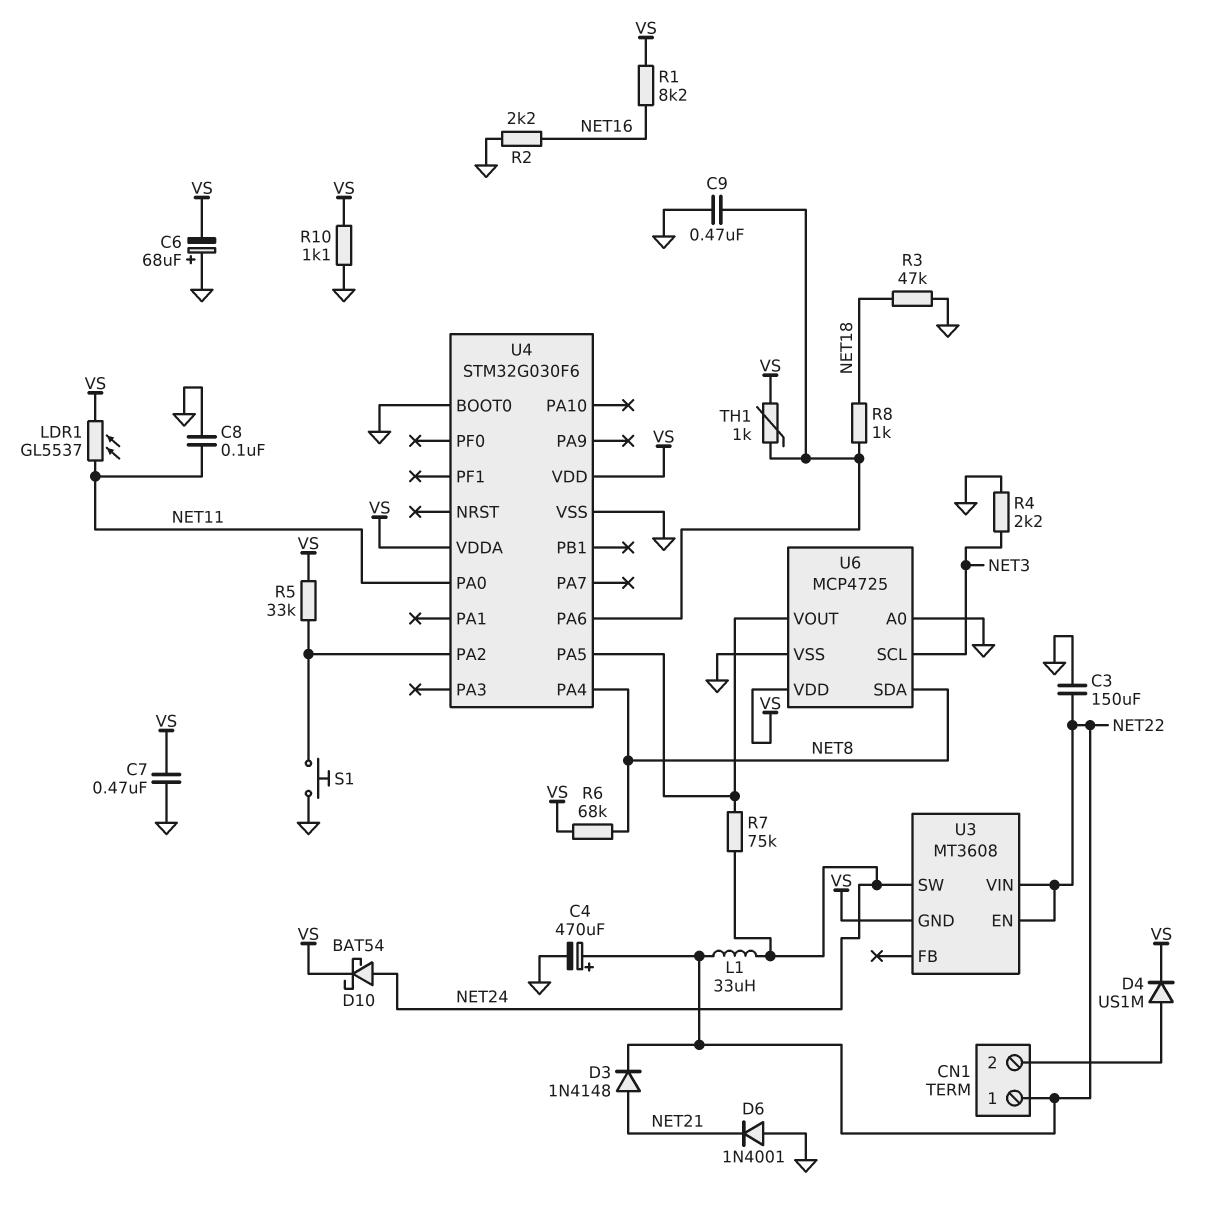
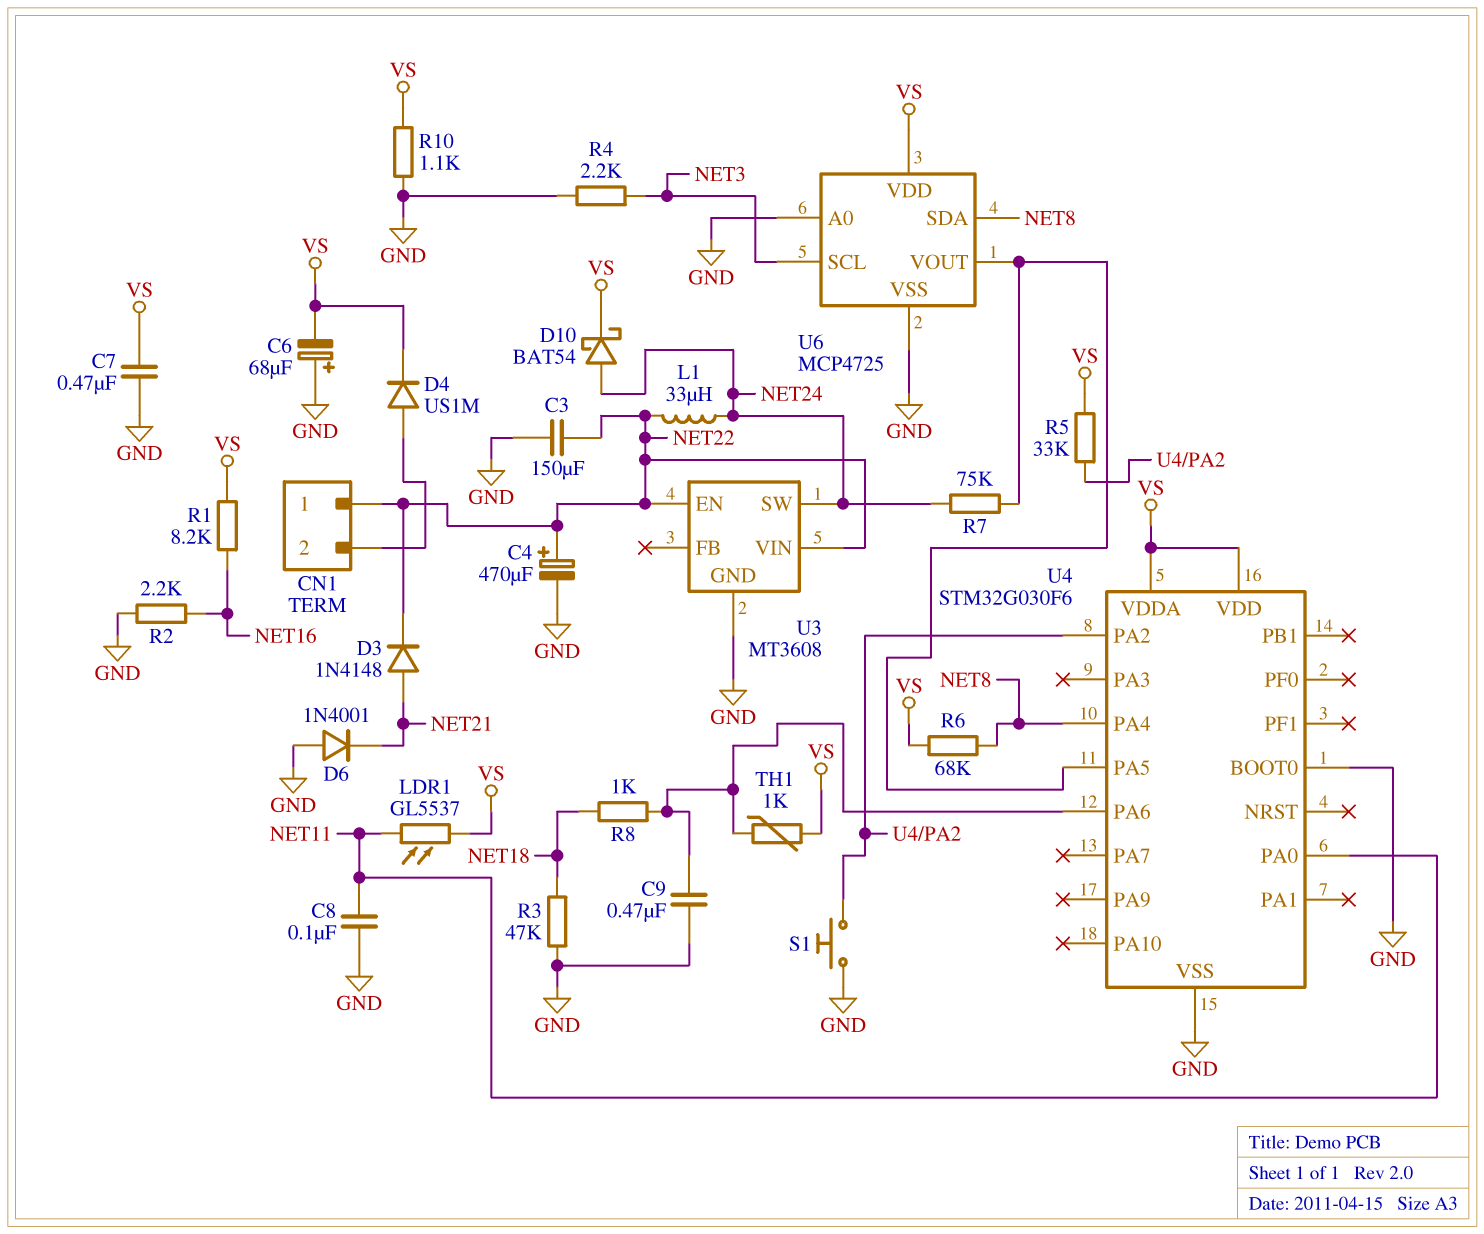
U3 pin GND: VS -> GND

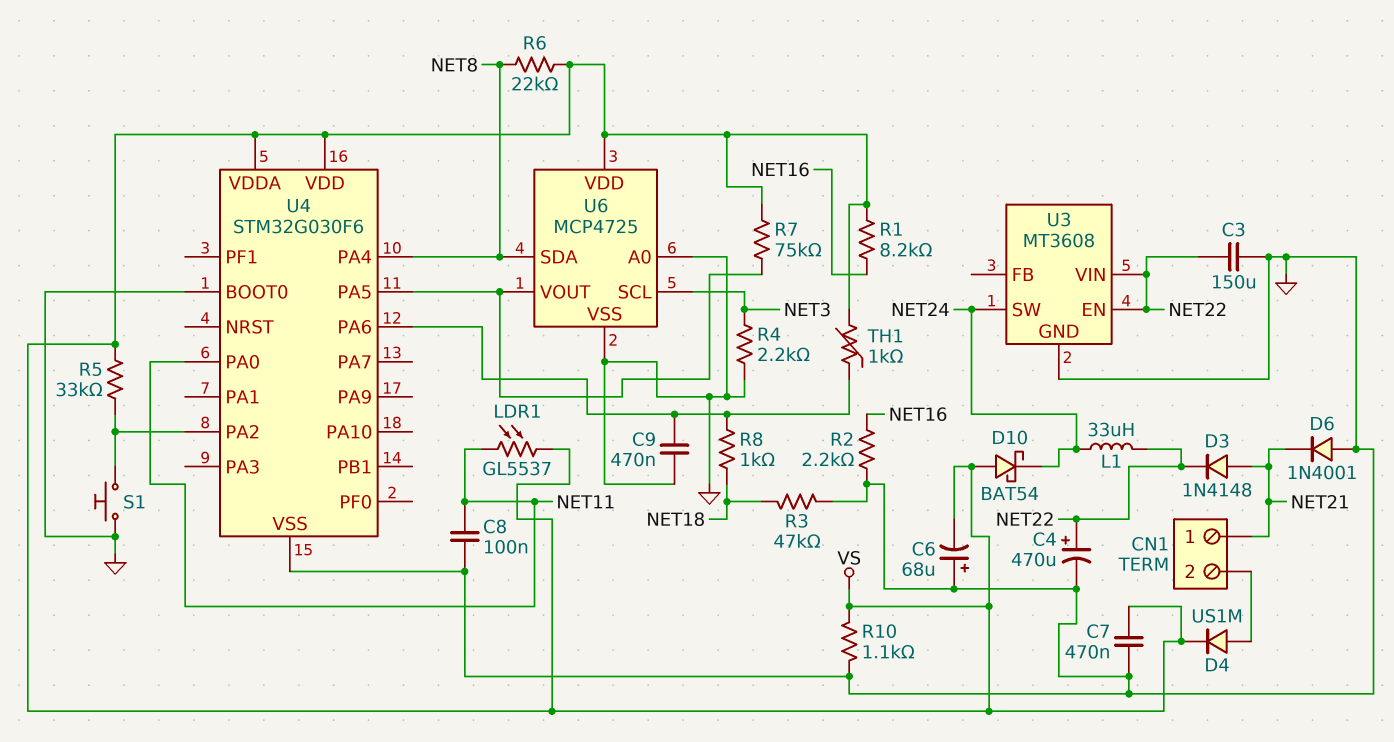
CN1 pin 1: NET22 -> NET21
D10: schottky BAT54 (A NET24, K VS) -> schottky BAT54 (A VS, K NET24)
R6: 68k (NET8, VS) -> 22k (NET8, VS)
R7: 75k (NET24, U4/PA5) -> 75k (U4/PA5, VS)

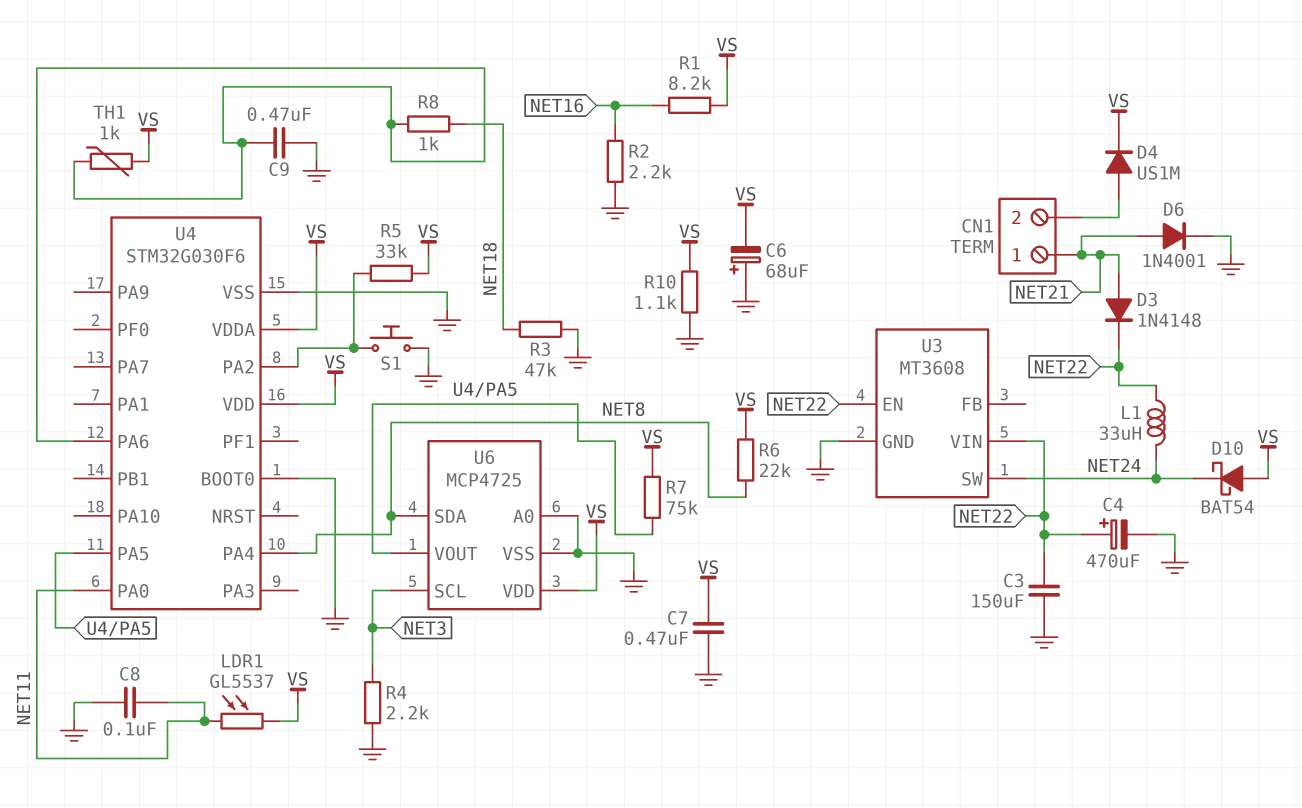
D6: diode 1N4001 (A GND, K NET21) -> diode 1N4001 (A NET21, K GND)

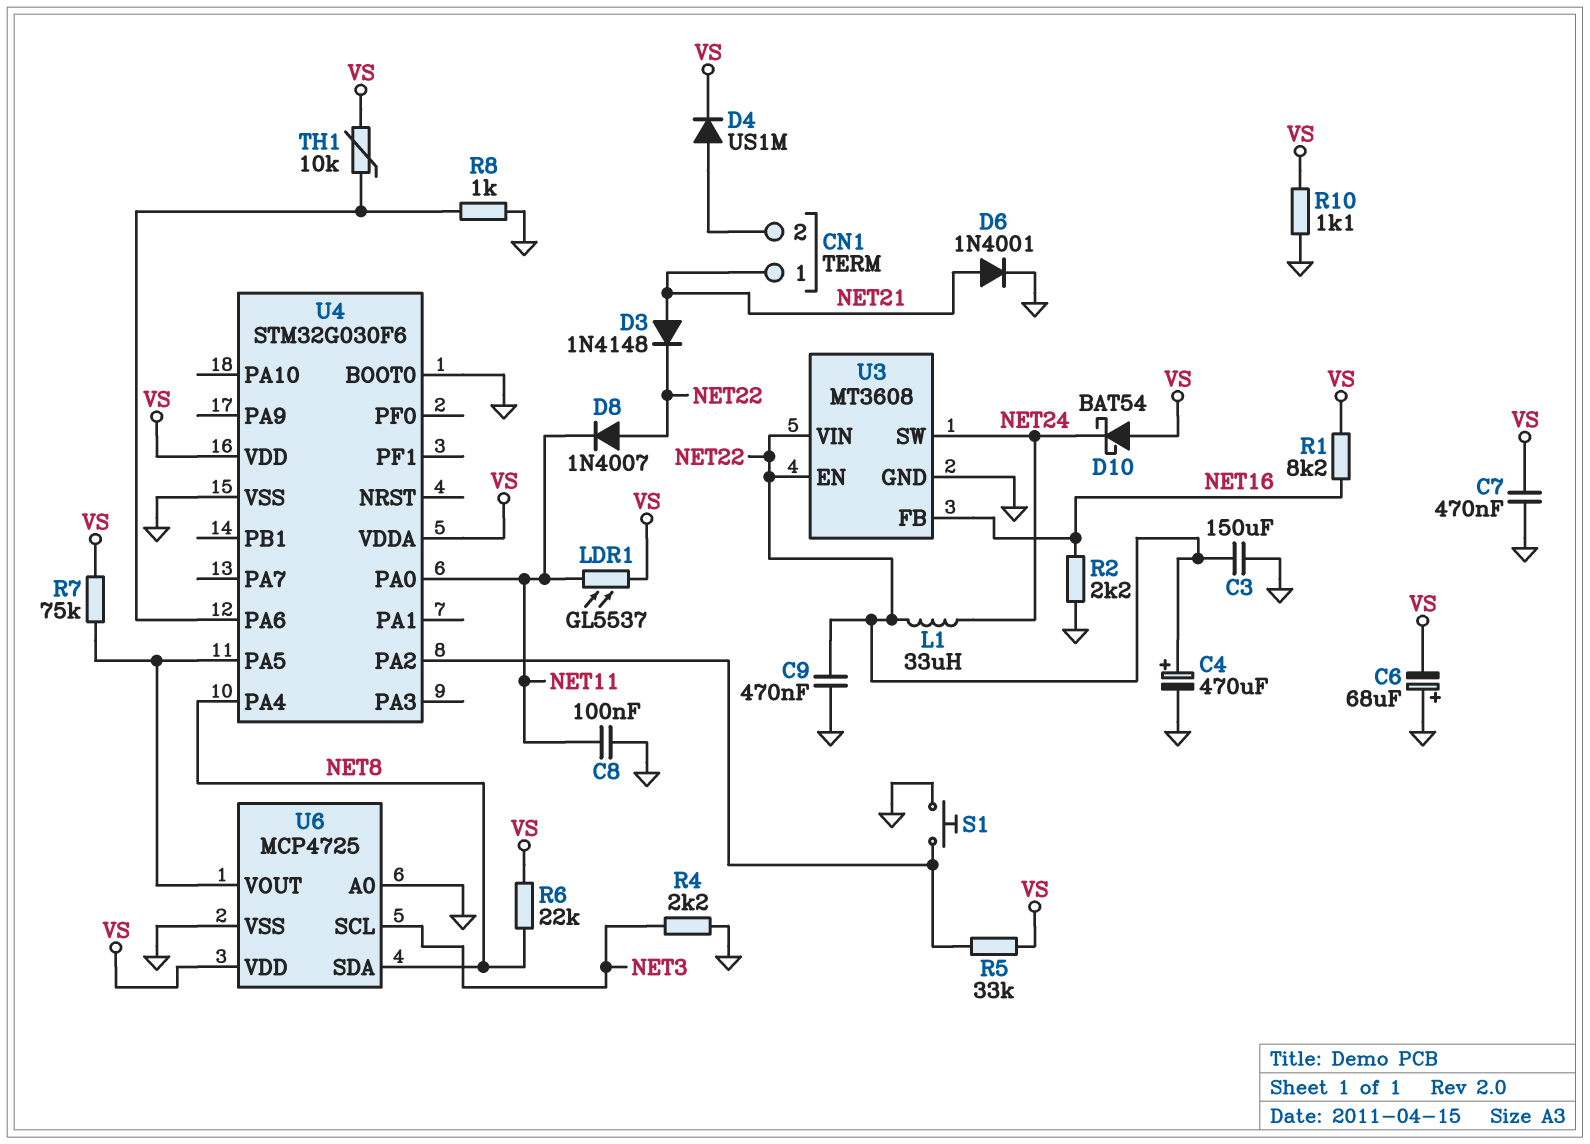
C9: 470nF (GND, U4/PA6) -> 470nF (GND, NET22)
D8: none -> diode 1N4007 (A NET22, K NET11)
R3: 47k (GND, NET18) -> none
R8: 1k (NET18, U4/PA6) -> 1k (GND, U4/PA6)
TH1: 1k (U4/PA6, VS) -> 10k (U4/PA6, VS)
U3 pin FB: none -> NET16

